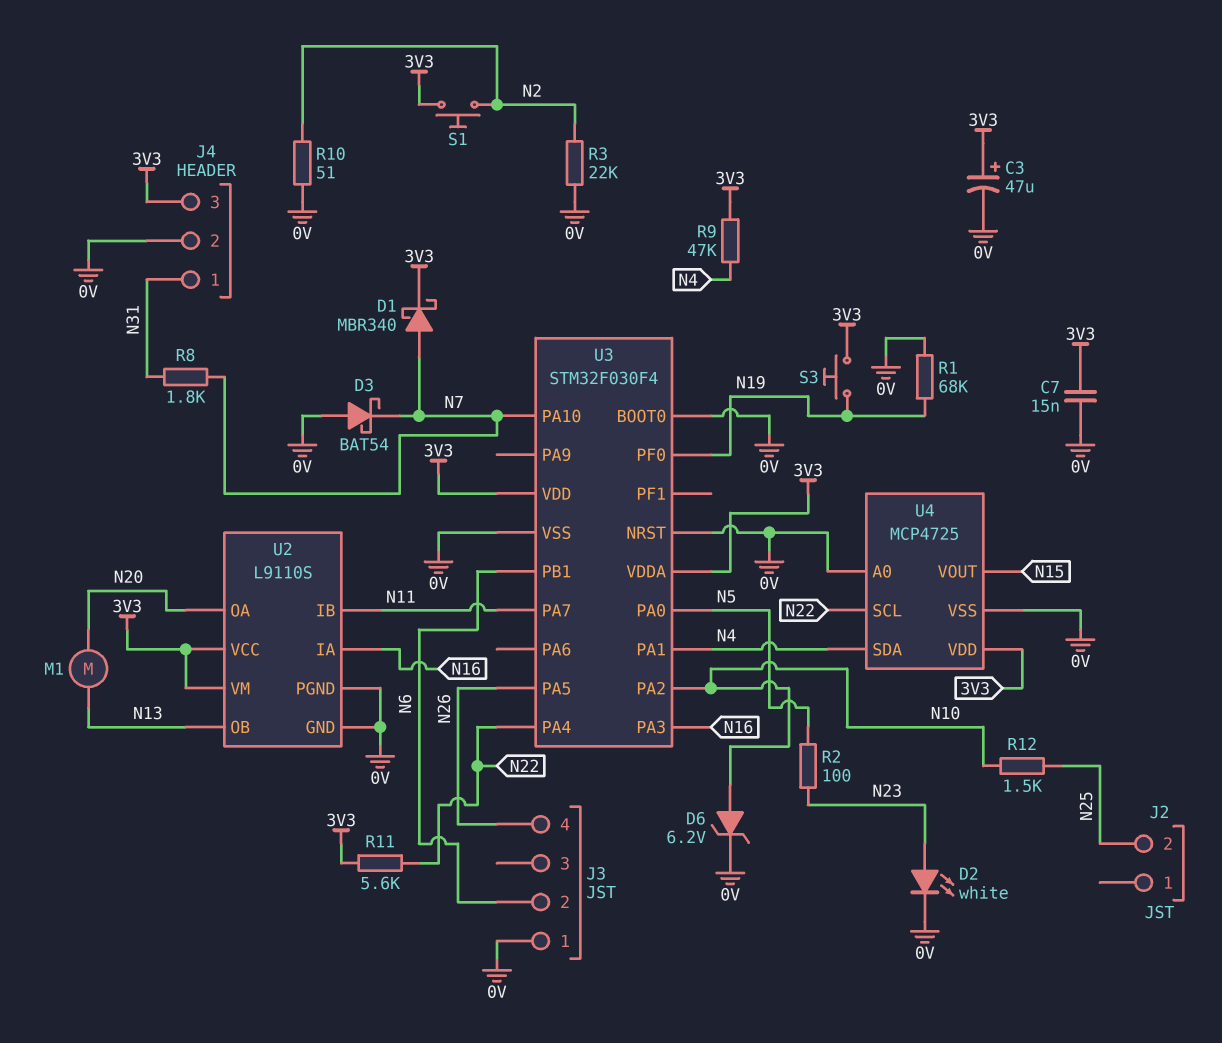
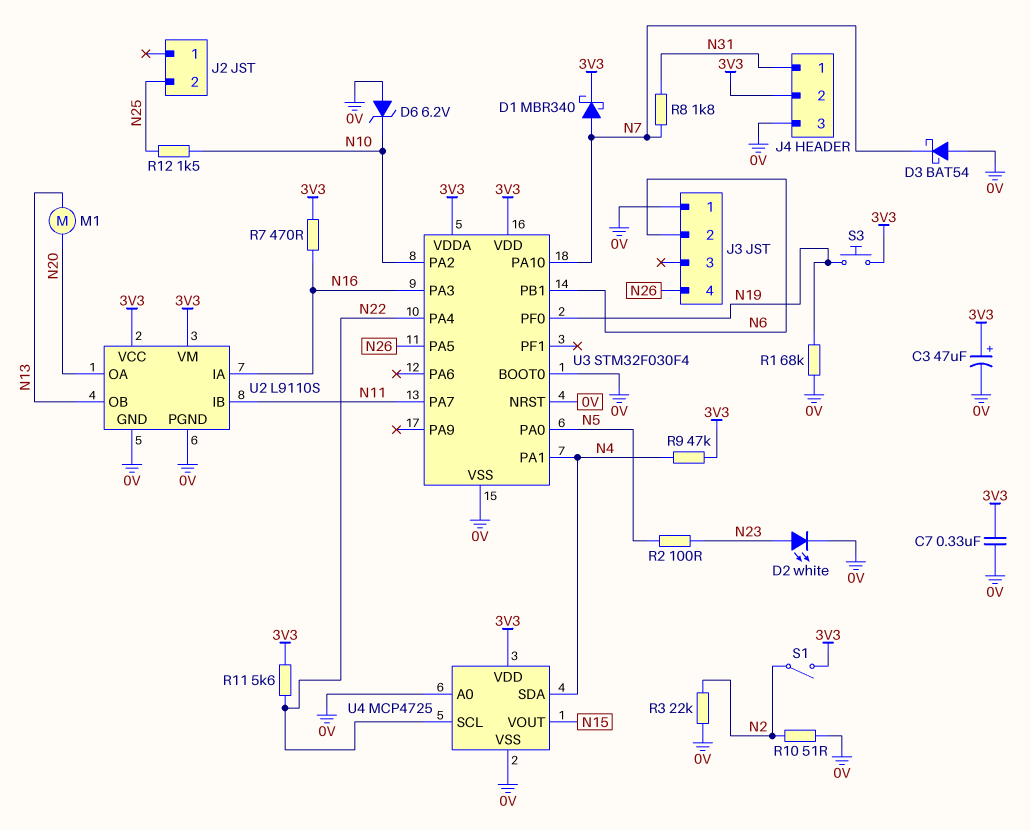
C7: 15nF (0V, 3V3) -> 330nF (0V, 3V3)
D6: zener 6.2V (A N10, K 0V) -> zener 6.2V (A 0V, K N10)
J4 pin 2: 0V -> 3V3
J4 pin 3: 3V3 -> 0V
R7: none -> 470 (3V3, N16)
S1: button (3V3, N2) -> switch (3V3, N2)

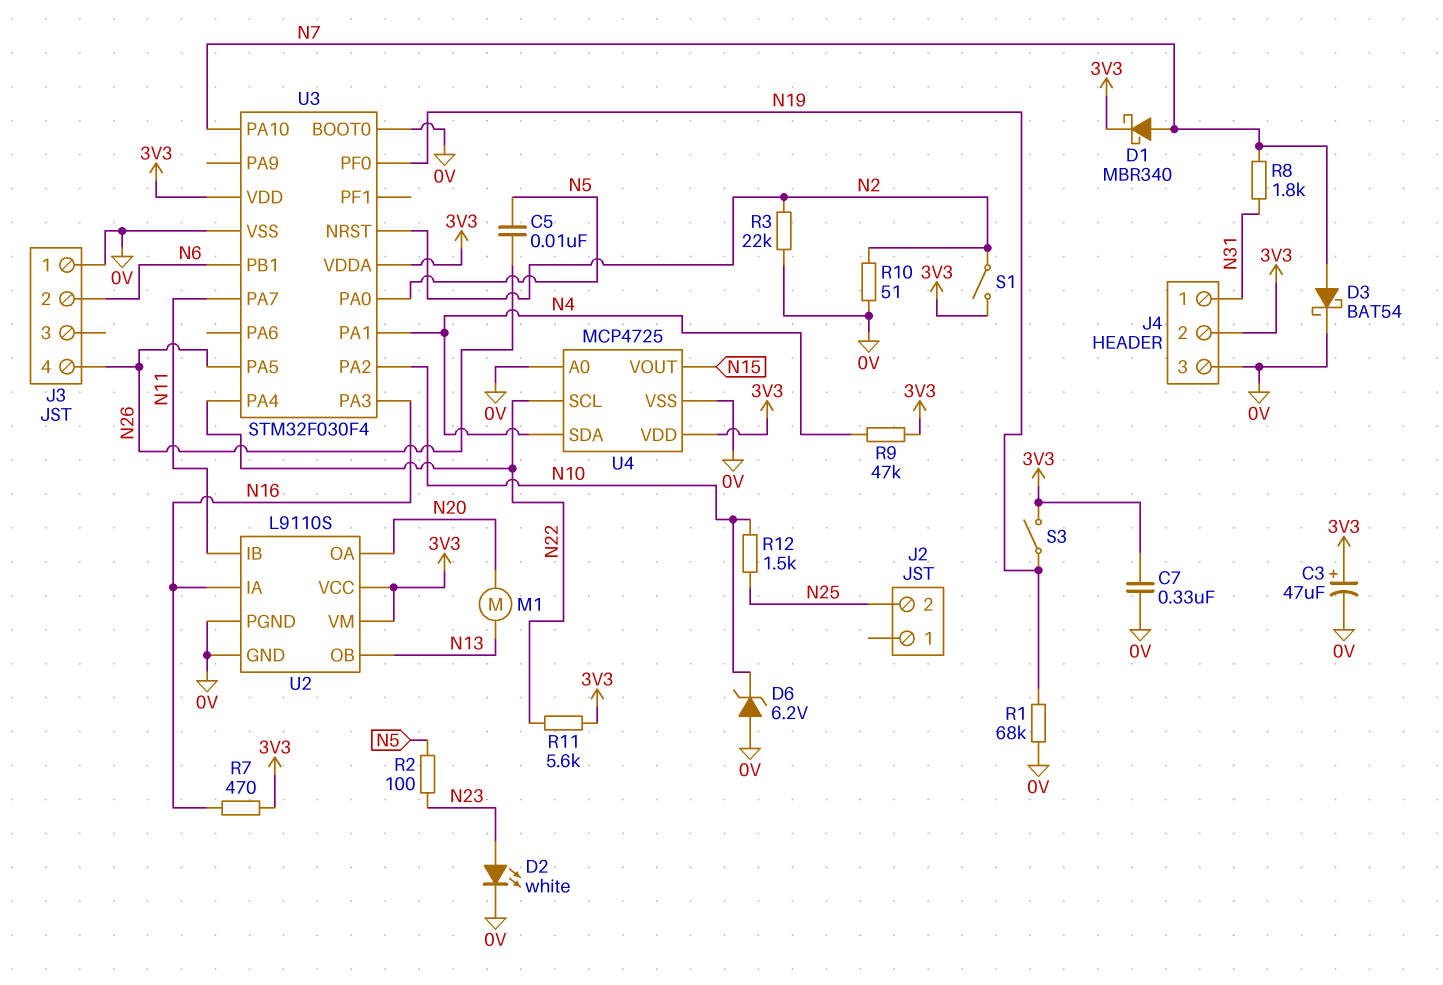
C5: none -> 10nF (N5, N26)
D3: schottky BAT54 (A 0V, K N7) -> schottky BAT54 (A N7, K 0V)
S3: button (3V3, N19) -> switch (3V3, N19)
U3 pin NRST: 0V -> N2

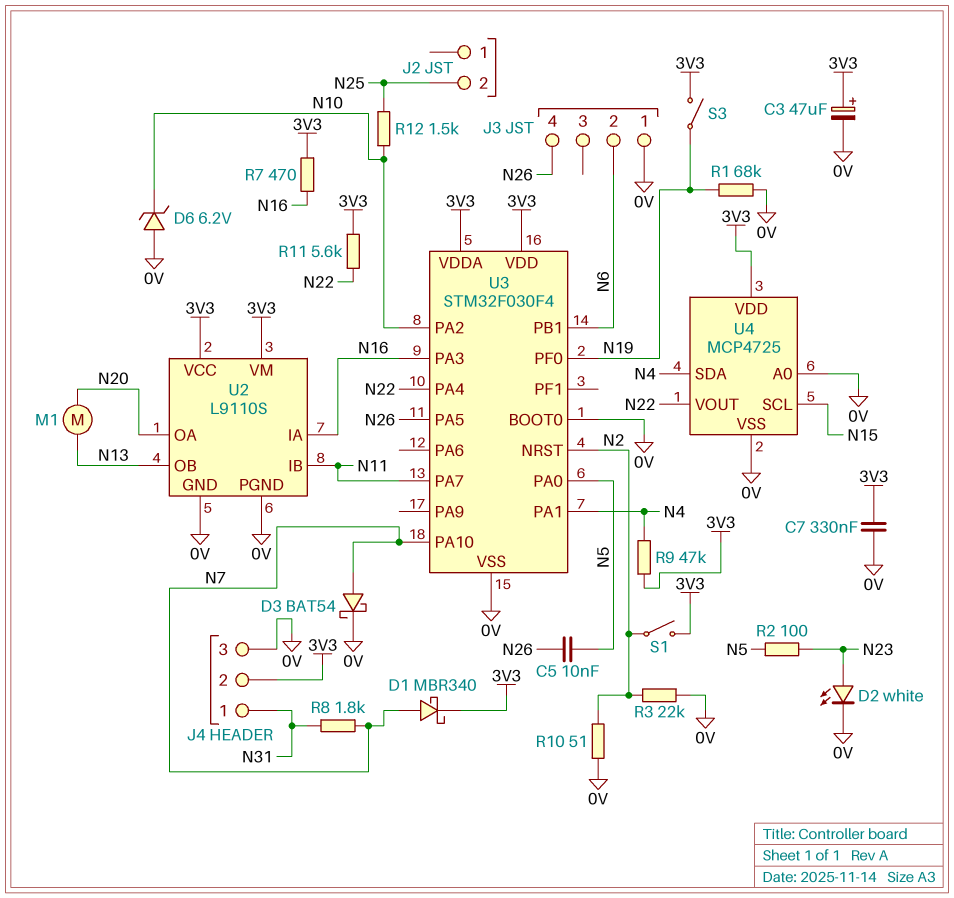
U4 pin SCL: N22 -> N15
U4 pin VOUT: N15 -> N22

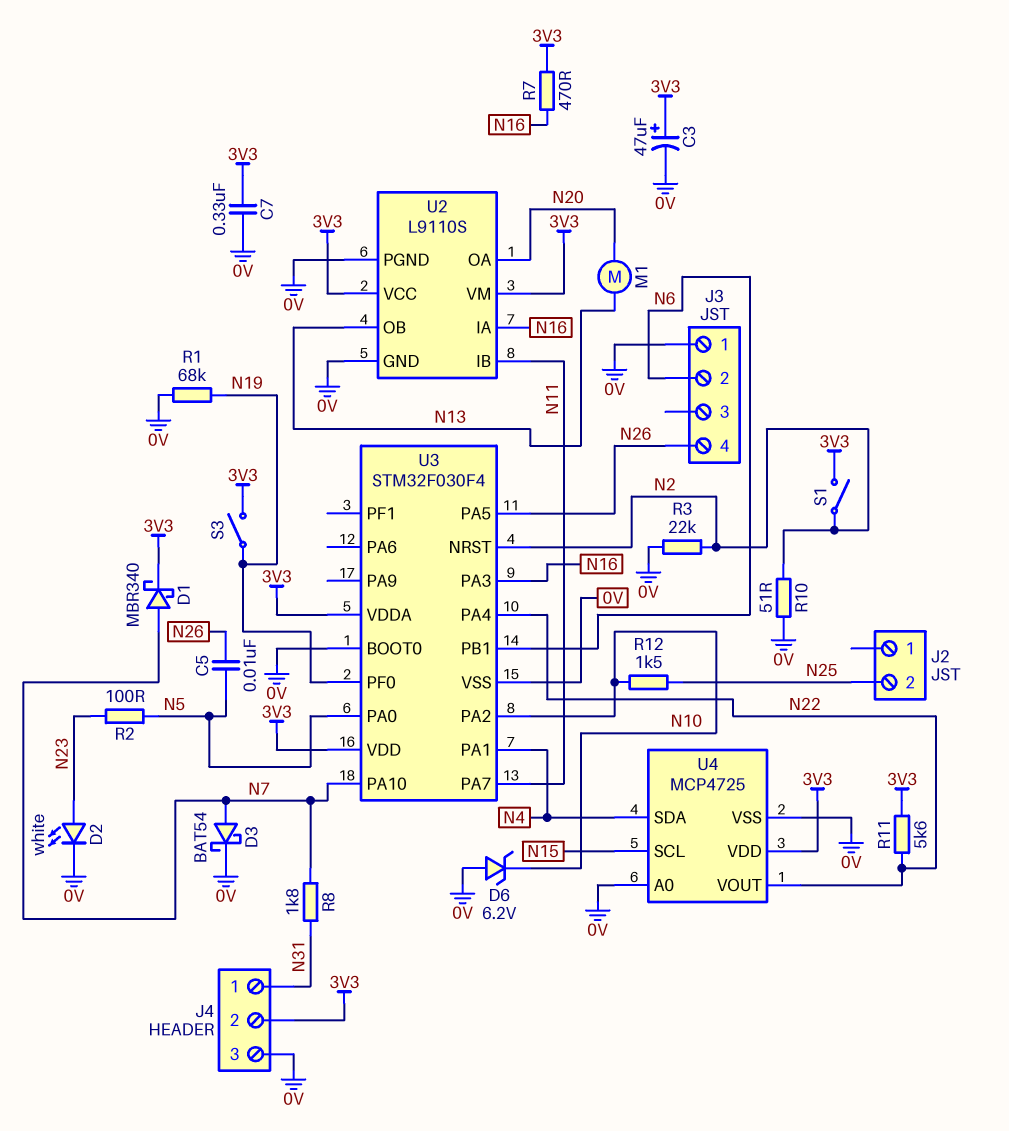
R9: 47k (3V3, N4) -> none

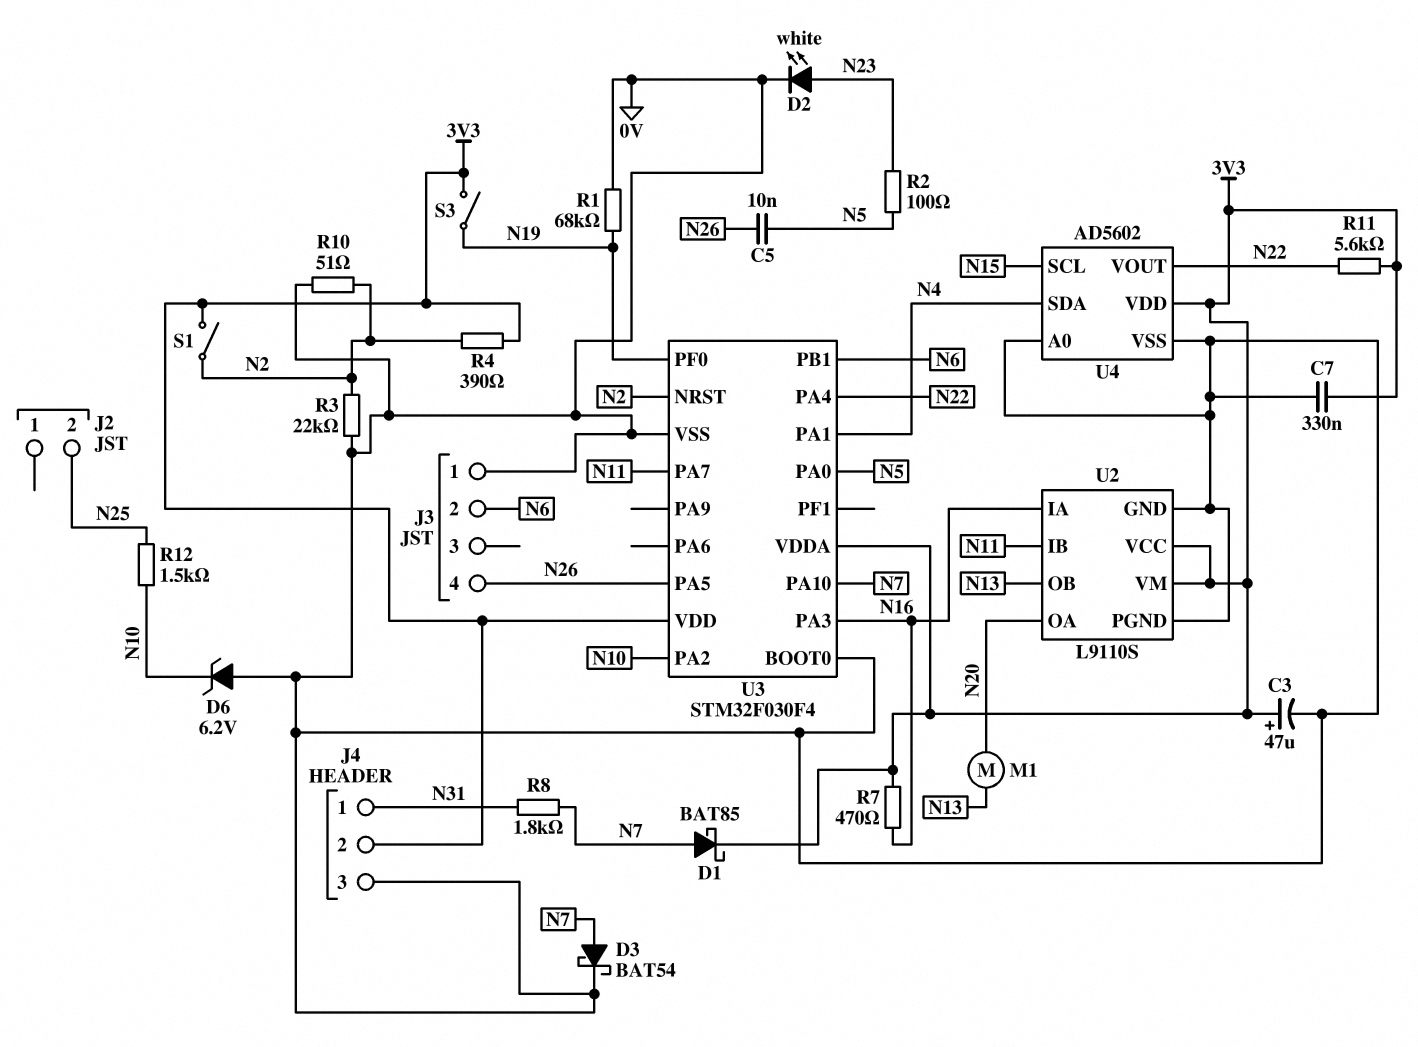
D1: schottky MBR340 (A N7, K 3V3) -> schottky BAT85 (A N7, K 3V3)
R4: none -> 390 (3V3, N2)
U4: MCP4725 -> AD5602

